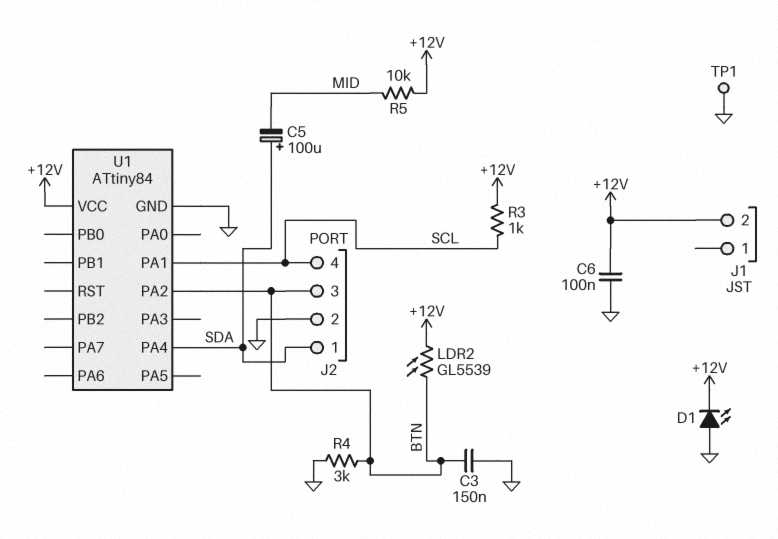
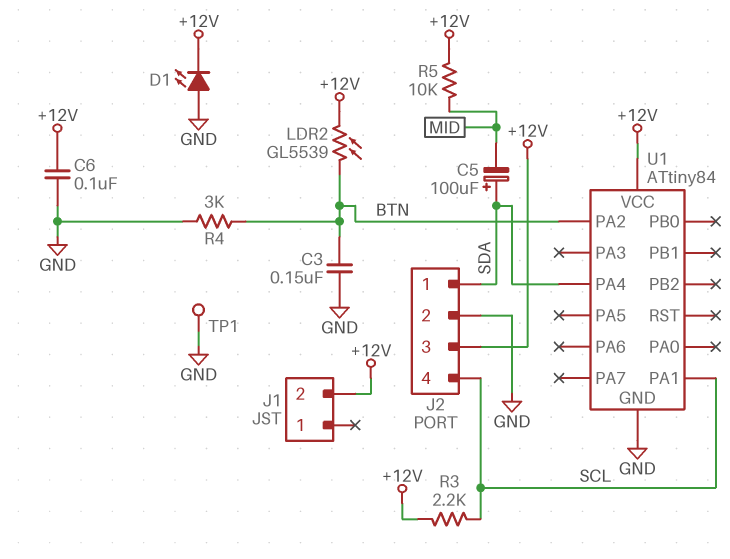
J2 pin 3: BTN -> +12V
R3: 1k (+12V, SCL) -> 2.2k (+12V, SCL)

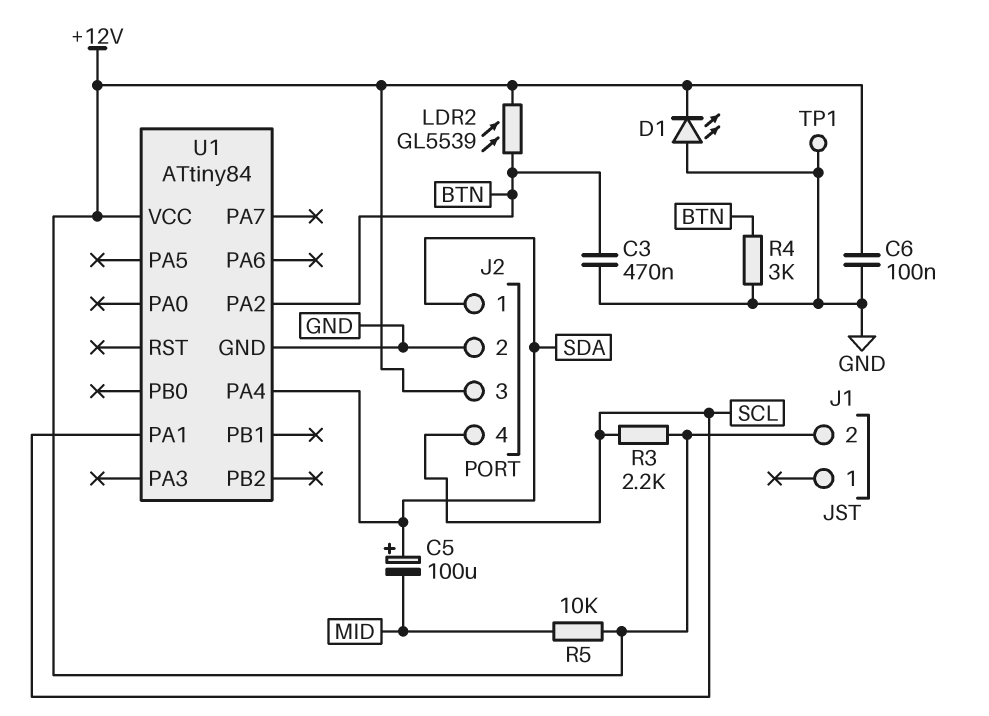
C3: 150nF (BTN, GND) -> 470nF (BTN, GND)

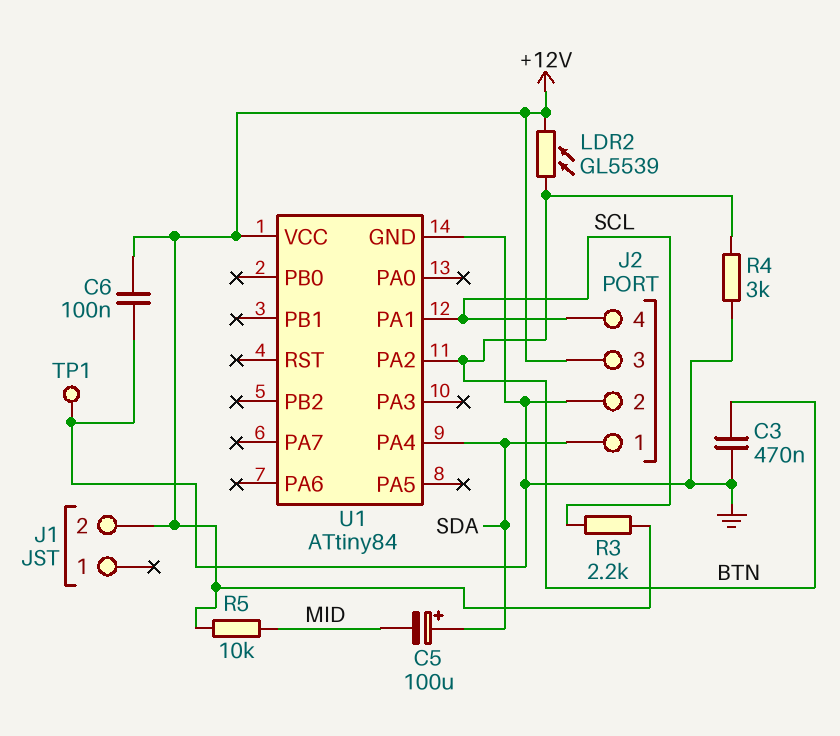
D1: LED (A GND, K +12V) -> none

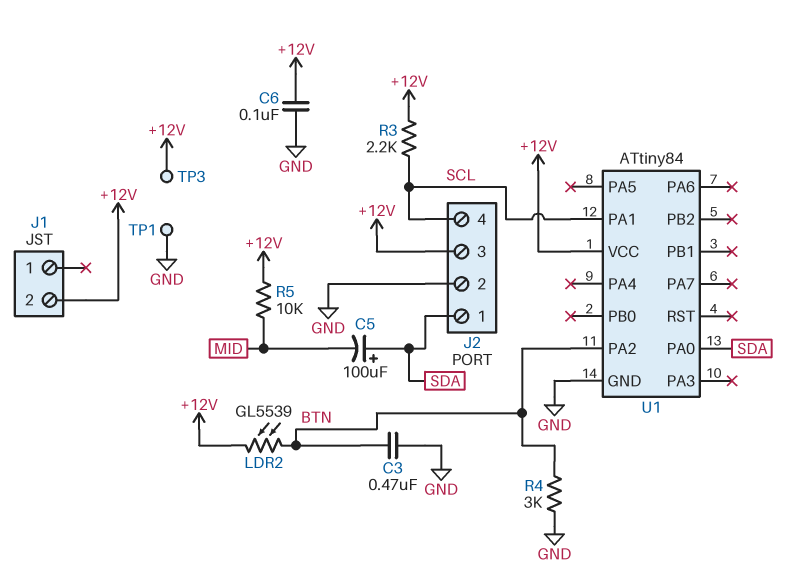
TP3: none -> test point (+12V)
U1 pin PA0: none -> SDA
U1 pin PA4: SDA -> none

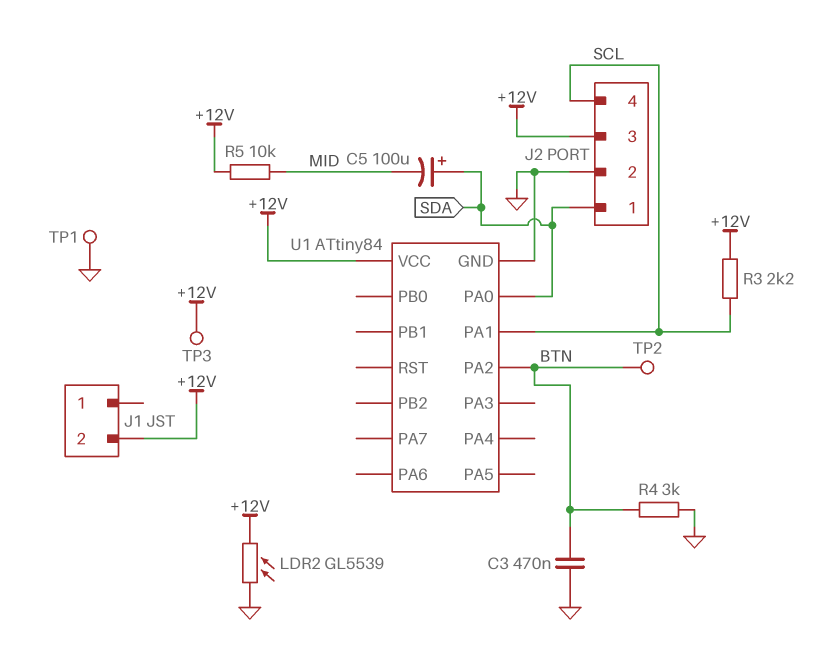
C6: 100nF (+12V, GND) -> none
LDR2: GL5539 (+12V, BTN) -> GL5539 (+12V, GND)
TP2: none -> test point (BTN)

